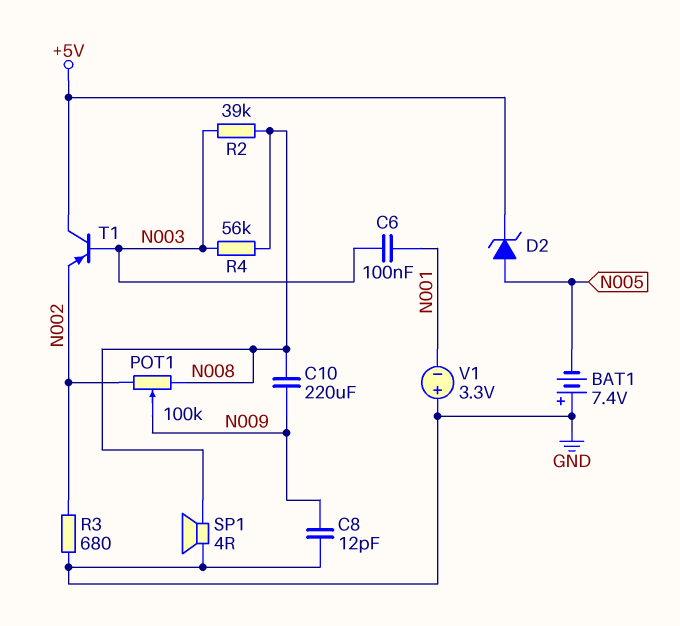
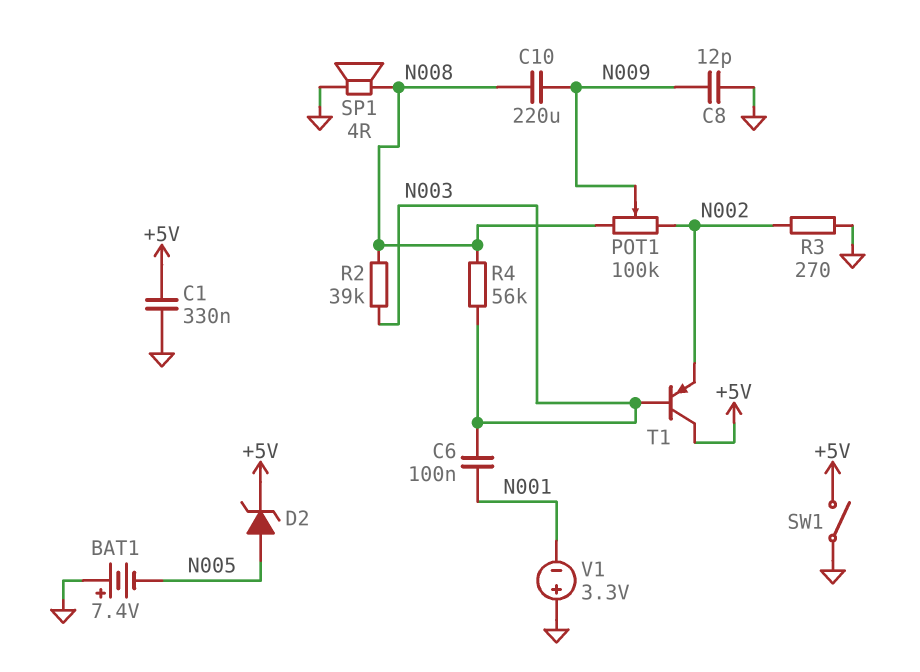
C1: none -> 330nF (+5V, GND)
R3: 680 (GND, N002) -> 270 (GND, N002)
SW1: none -> switch (+5V, GND)

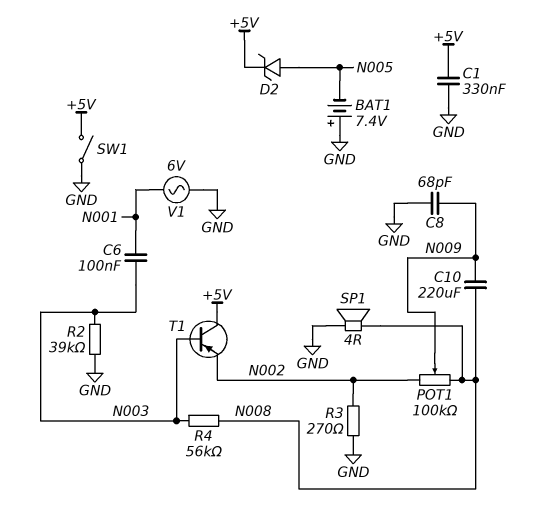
C8: 12pF (GND, N009) -> 68pF (GND, N009)
R2: 39k (N003, N008) -> 39k (GND, N003)
V1: 3.3V (plus GND, minus N001) -> AC 6V (GND, N001)

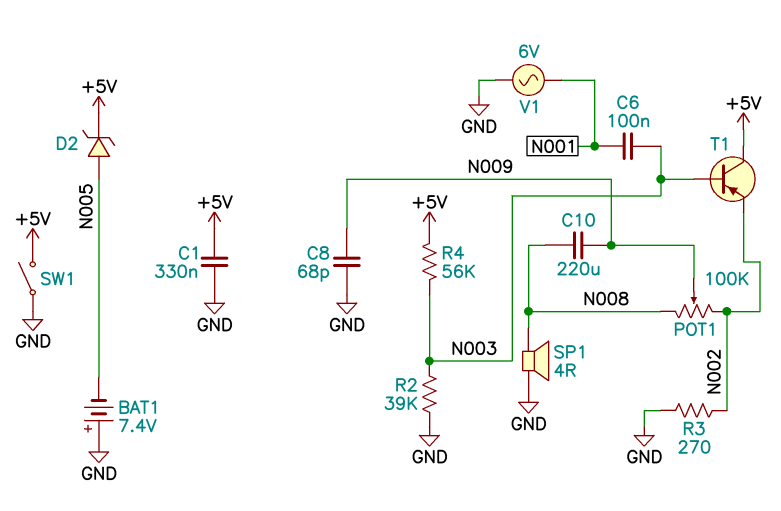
R4: 56k (N003, N008) -> 56k (+5V, N003)

